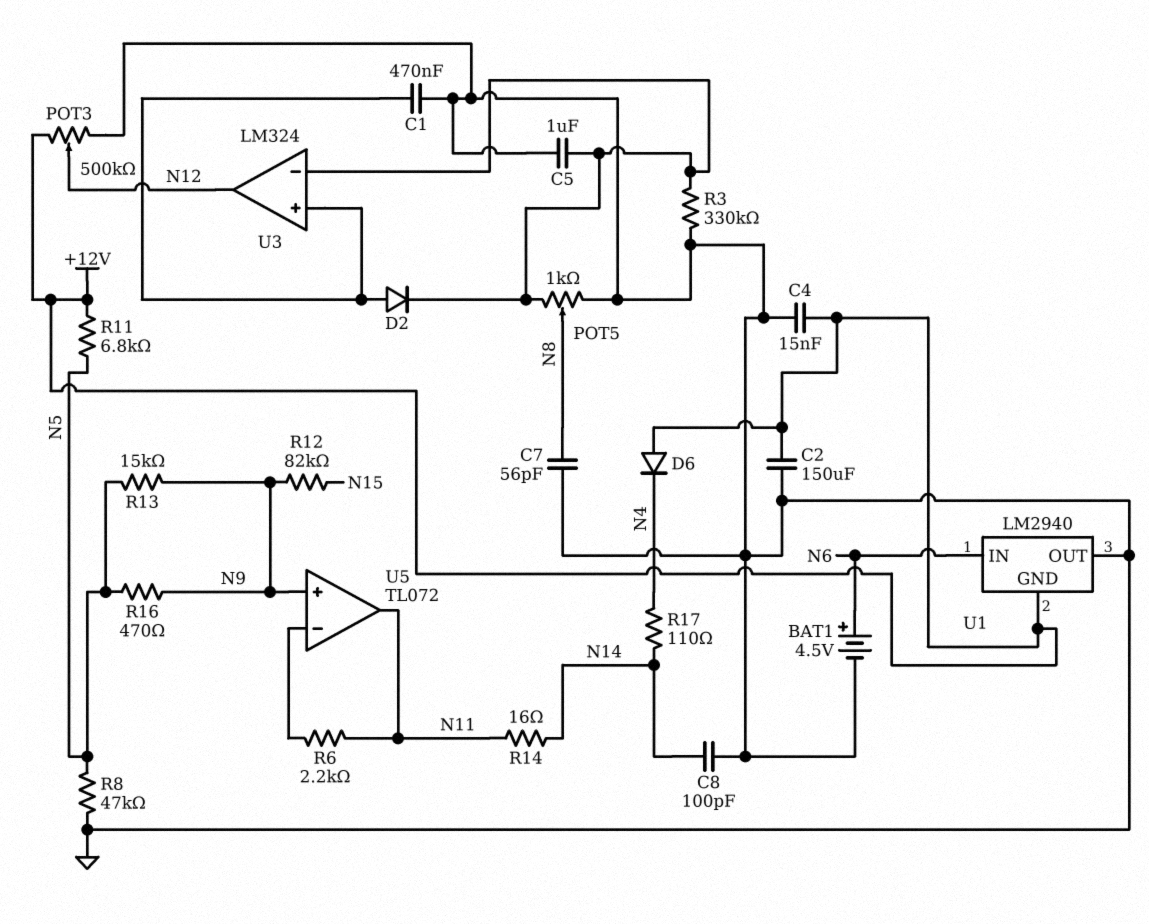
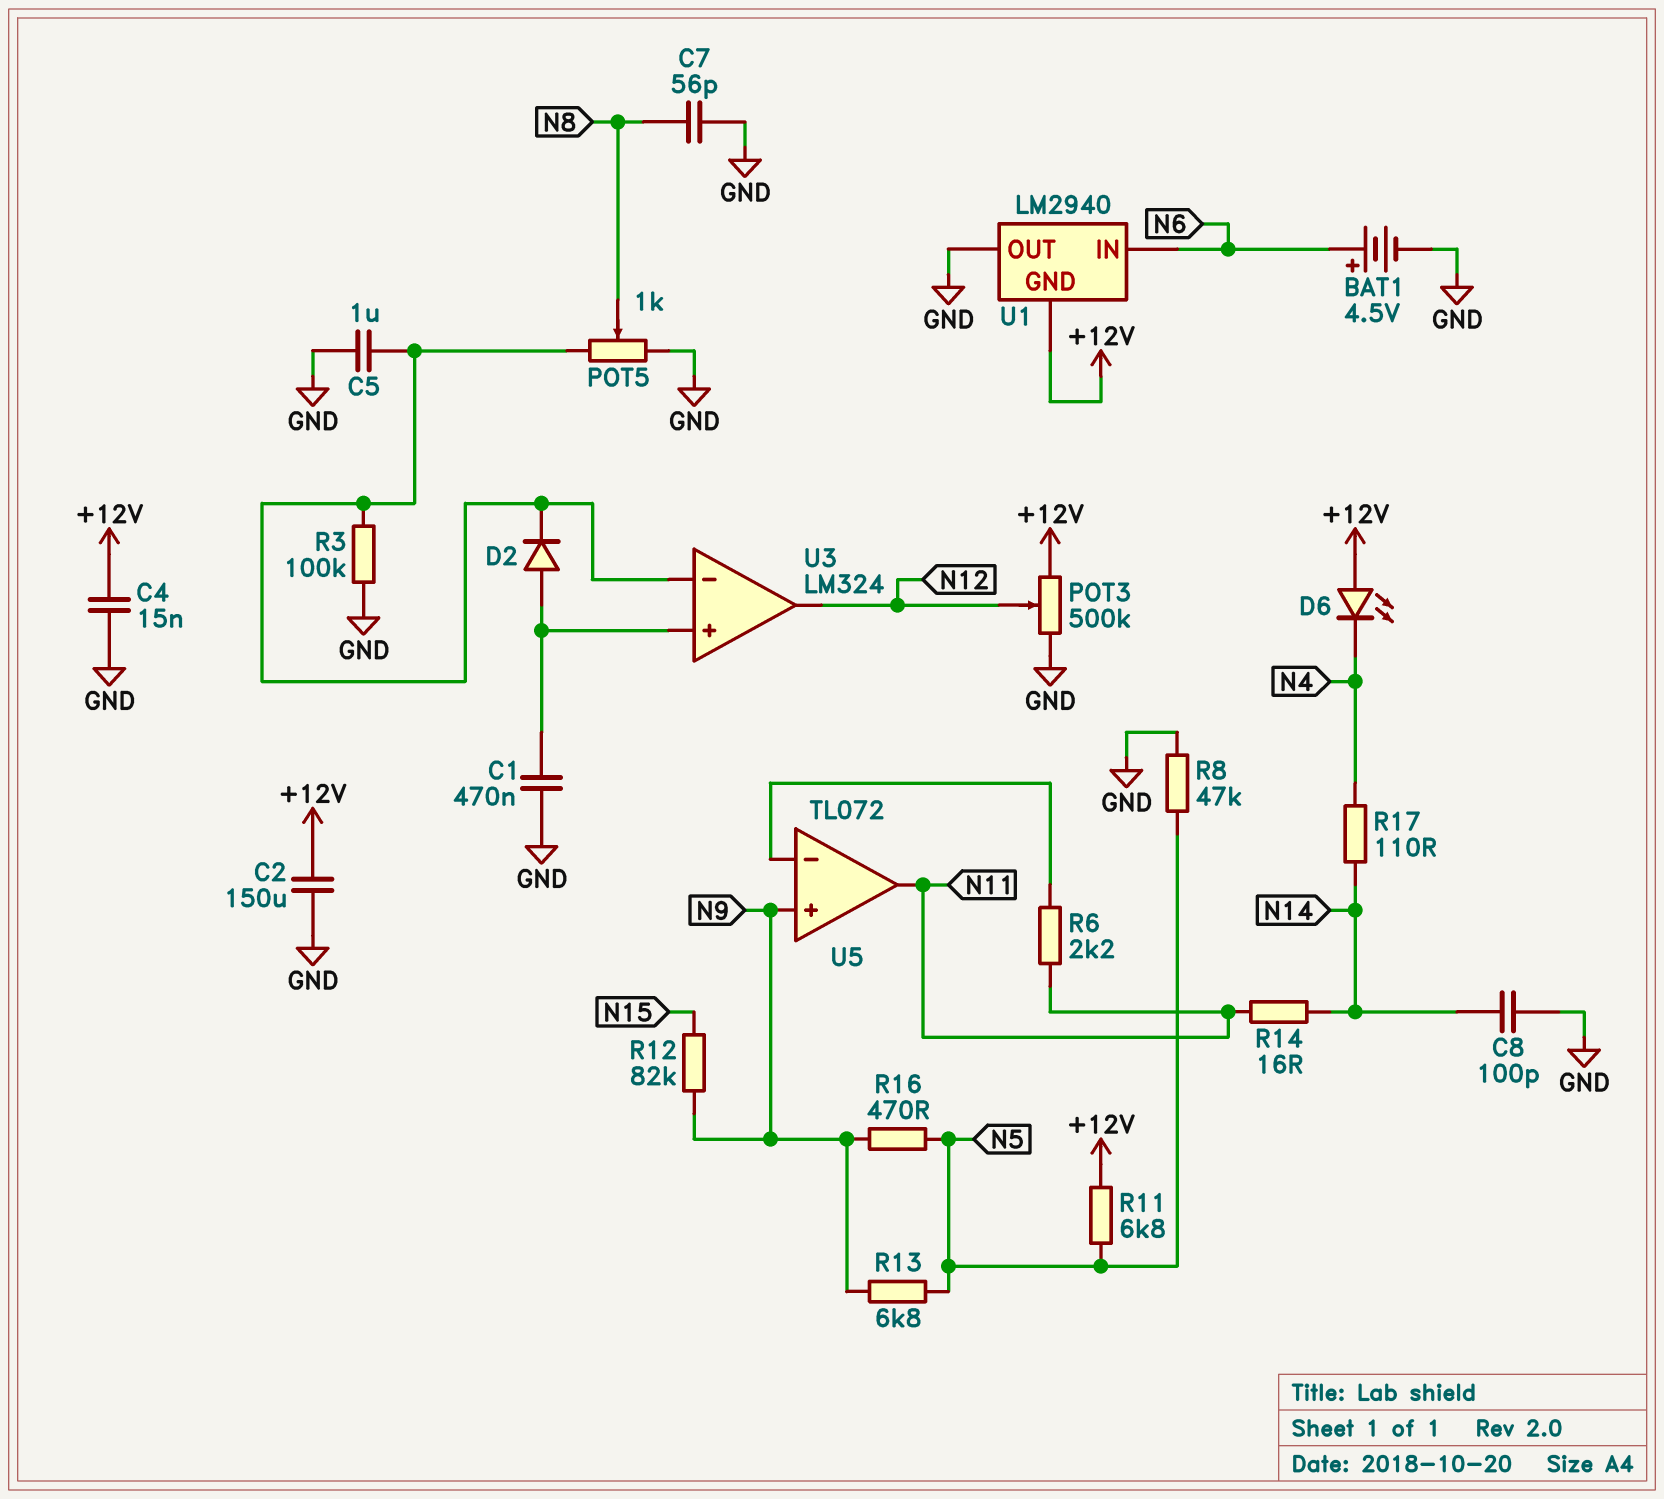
D6: diode (A +12V, K N4) -> LED (A +12V, K N4)
R3: 330k (GND, U3/in-) -> 100k (GND, U3/in-)
R13: 15k (N5, N9) -> 6.8k (N5, N9)

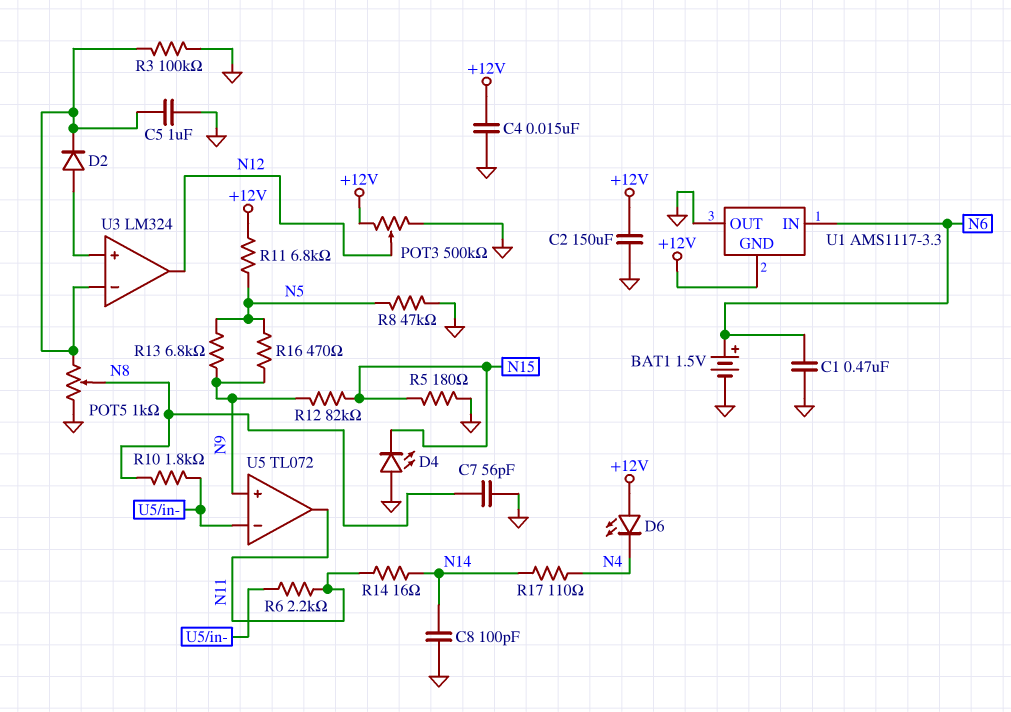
BAT1: 4.5V (plus N6, minus GND) -> 1.5V (plus N6, minus GND)
C1: 470nF (GND, U3/in+) -> 470nF (GND, N6)
D4: none -> LED (A GND, K N15)
R5: none -> 180 (GND, N15)
R10: none -> 1.8k (N8, U5/in-)
U1: LM2940 -> AMS1117-3.3

